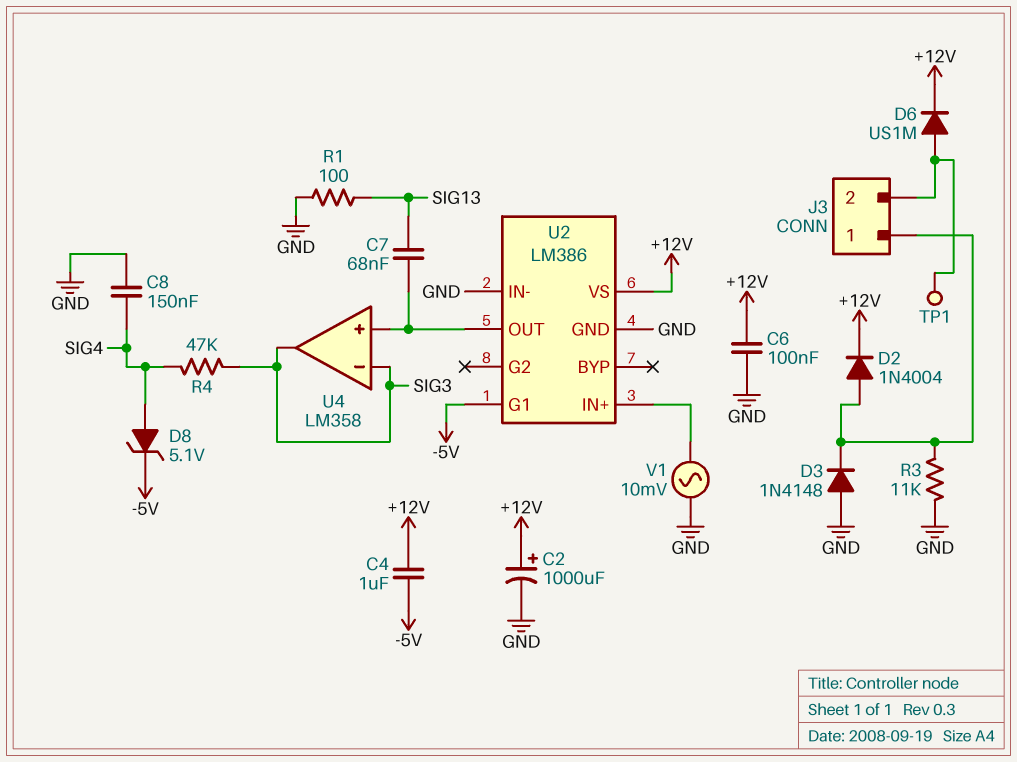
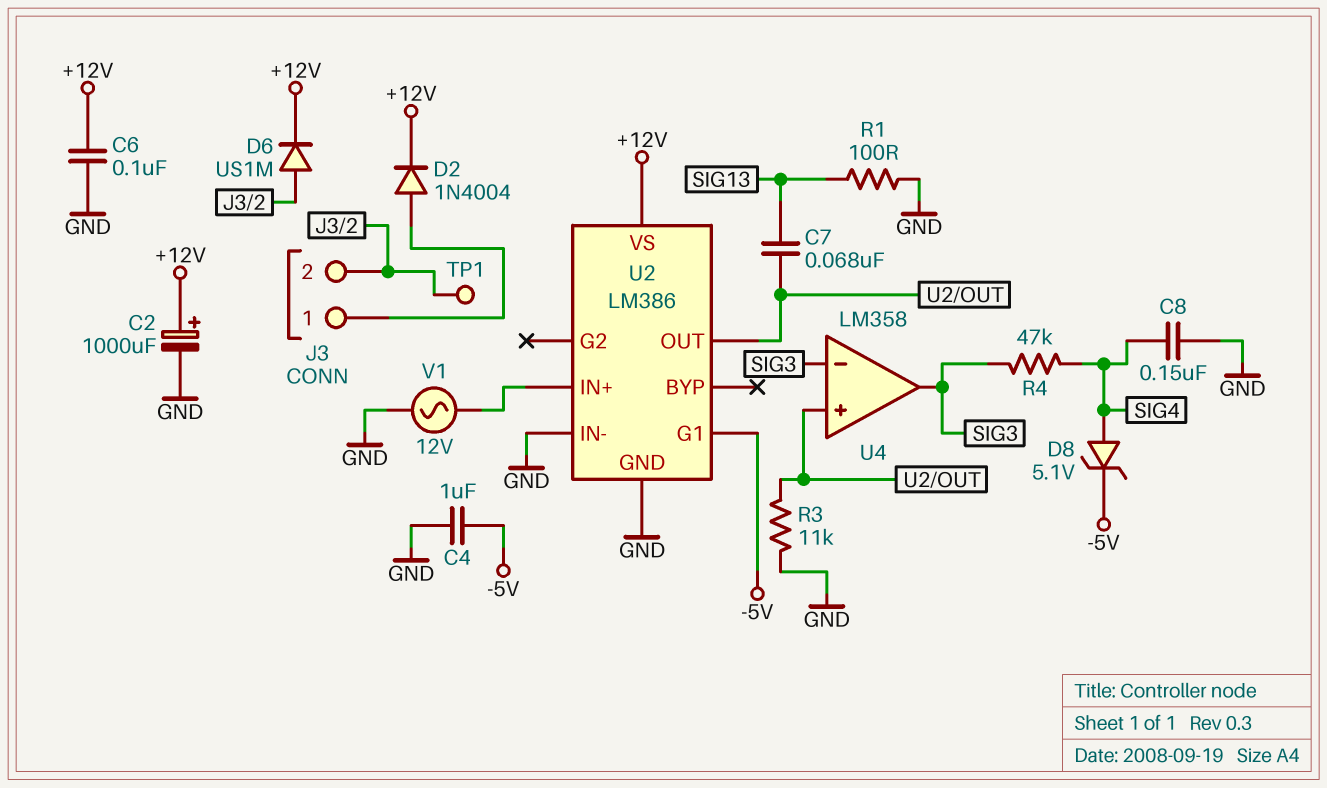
C4: 1uF (+12V, -5V) -> 1uF (-5V, GND)
D3: diode 1N4148 (A GND, K J3/1) -> none
R3: 11k (GND, J3/1) -> 11k (GND, U2/OUT)
V1: AC 10mV (GND, U2/IN+) -> AC 12V (GND, U2/IN+)

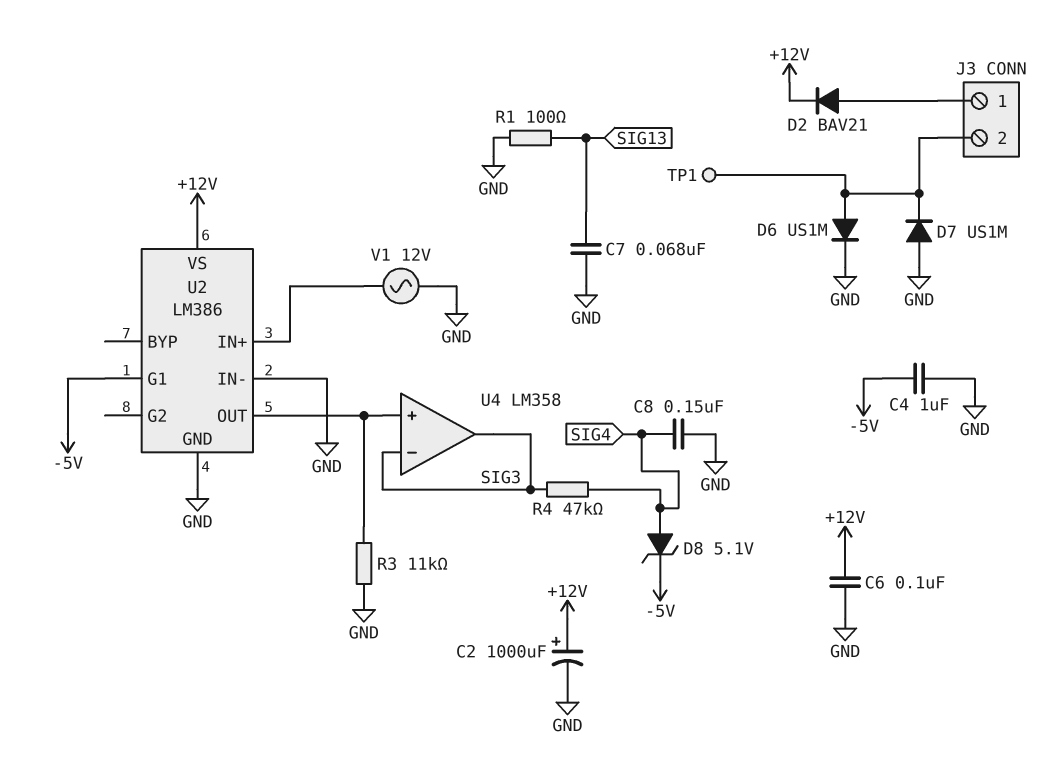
C7: 68nF (SIG13, U2/OUT) -> 68nF (GND, SIG13)
D2: diode 1N4004 (A J3/1, K +12V) -> diode BAV21 (A J3/1, K +12V)
D6: diode US1M (A J3/2, K +12V) -> diode US1M (A J3/2, K GND)
D7: none -> diode US1M (A GND, K J3/2)

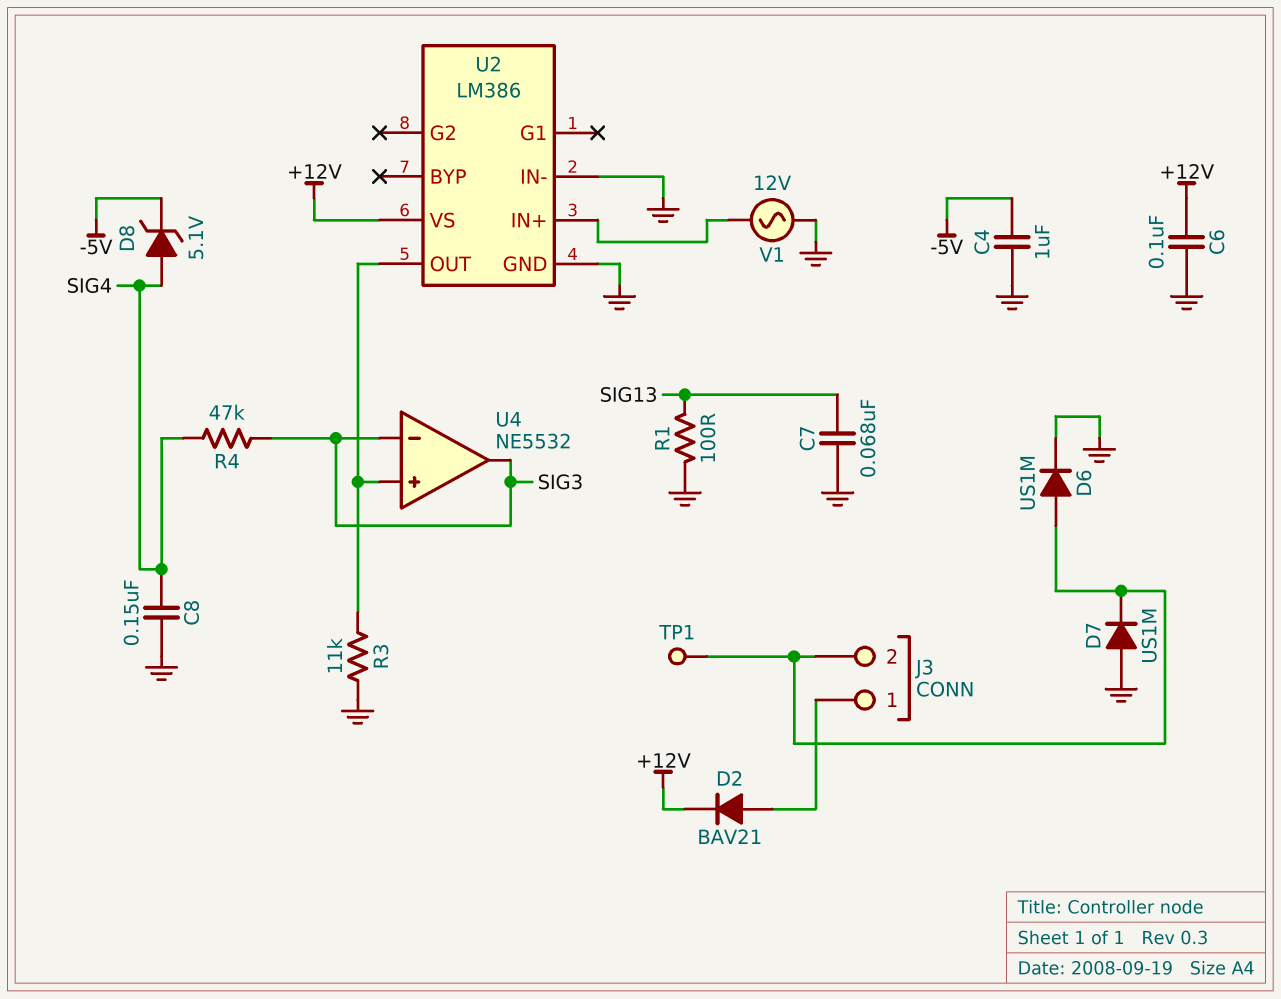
C2: 1000uF (plus +12V, minus GND) -> none
U2 pin G1: -5V -> none
U4: LM358 -> NE5532

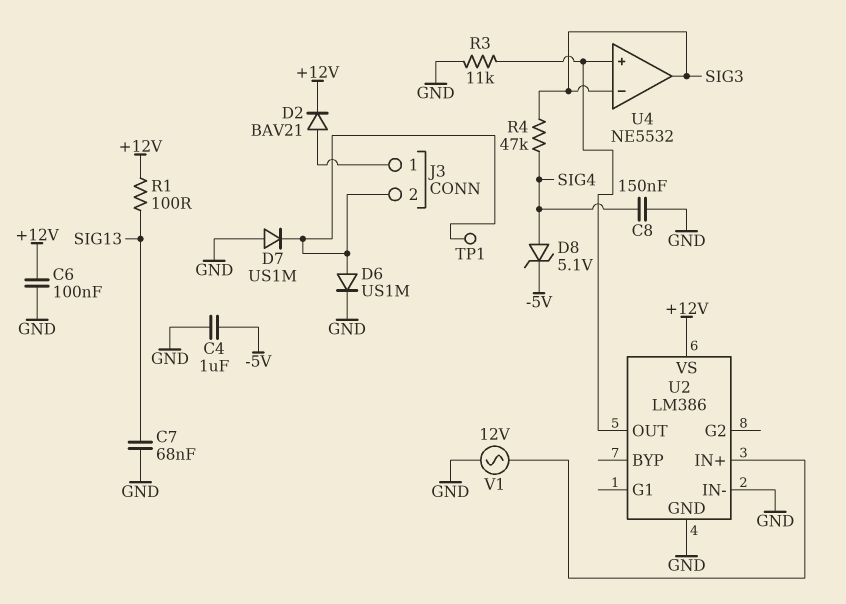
R1: 100 (GND, SIG13) -> 100 (+12V, SIG13)

